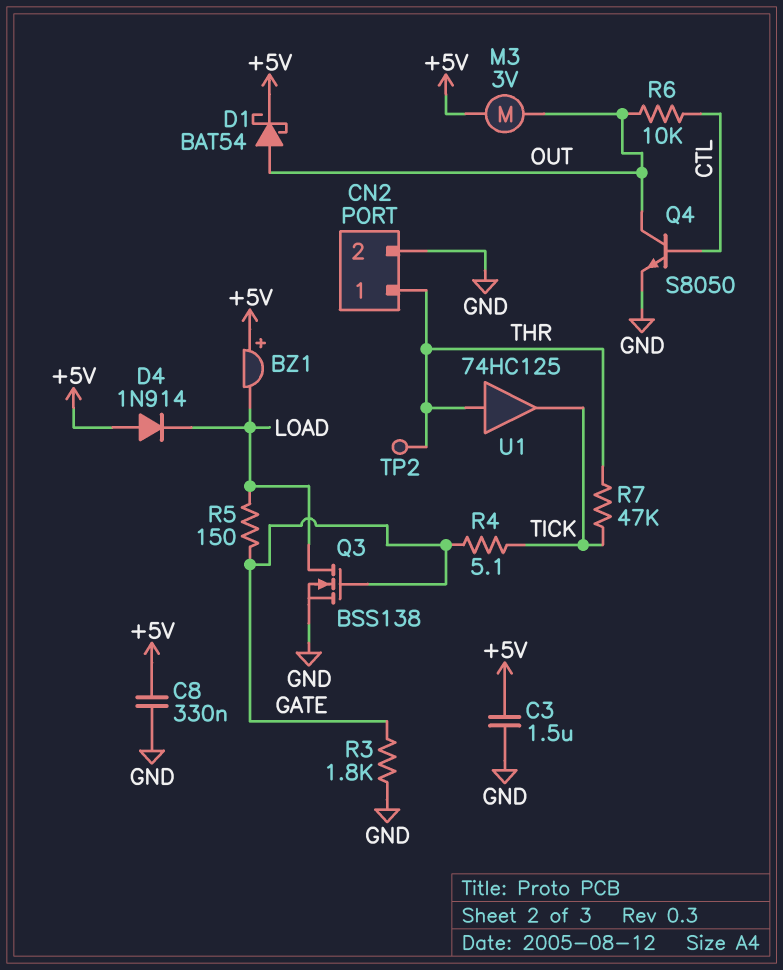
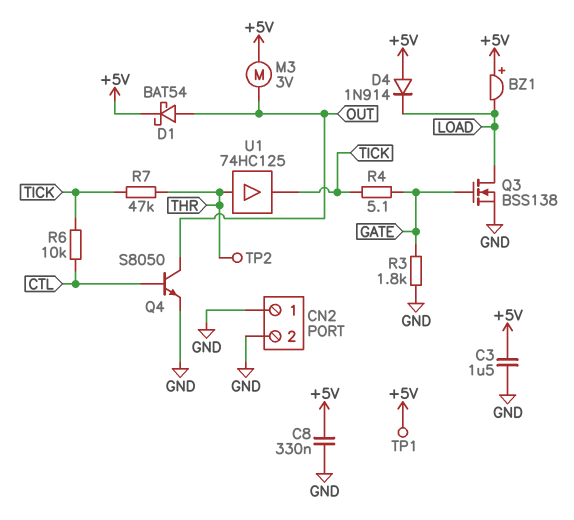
CN2 pin 1: THR -> GND
R5: 150 (GATE, LOAD) -> none
R6: 10k (CTL, OUT) -> 10k (CTL, TICK)
TP1: none -> test point (+5V)

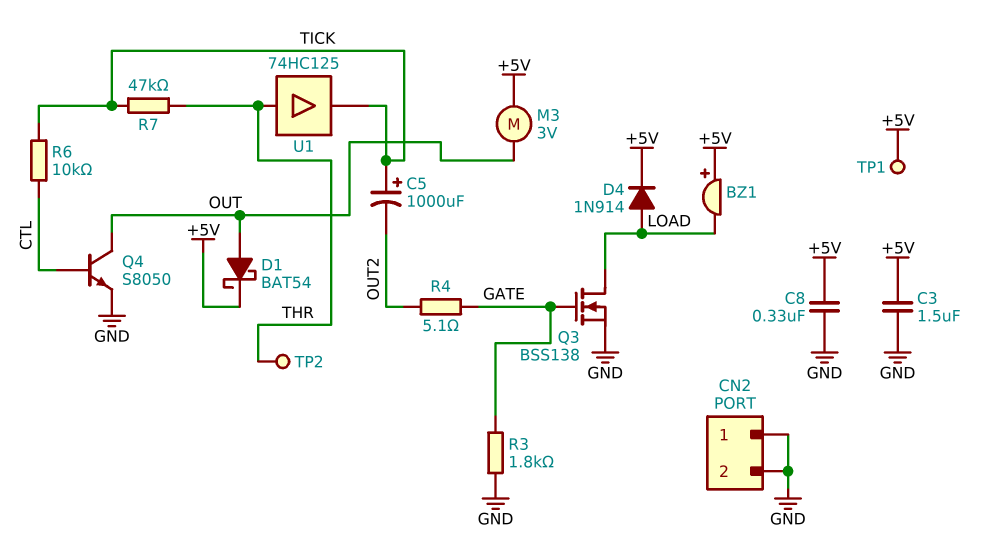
C5: none -> 1000uF (plus TICK, minus OUT2)
D4: diode 1N914 (A +5V, K LOAD) -> diode 1N914 (A LOAD, K +5V)
R4: 5.1 (GATE, TICK) -> 5.1 (GATE, OUT2)

